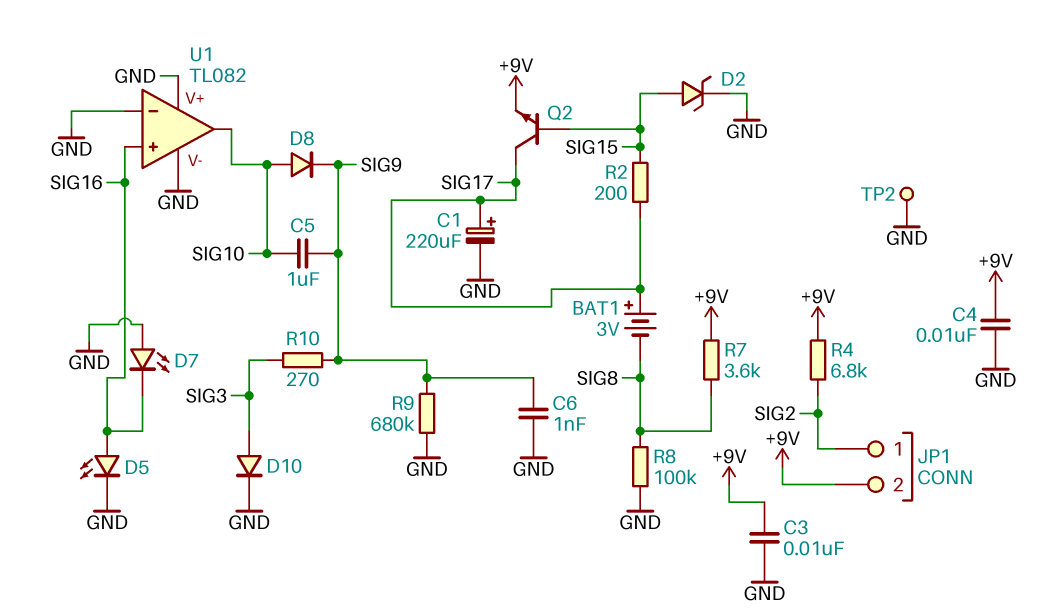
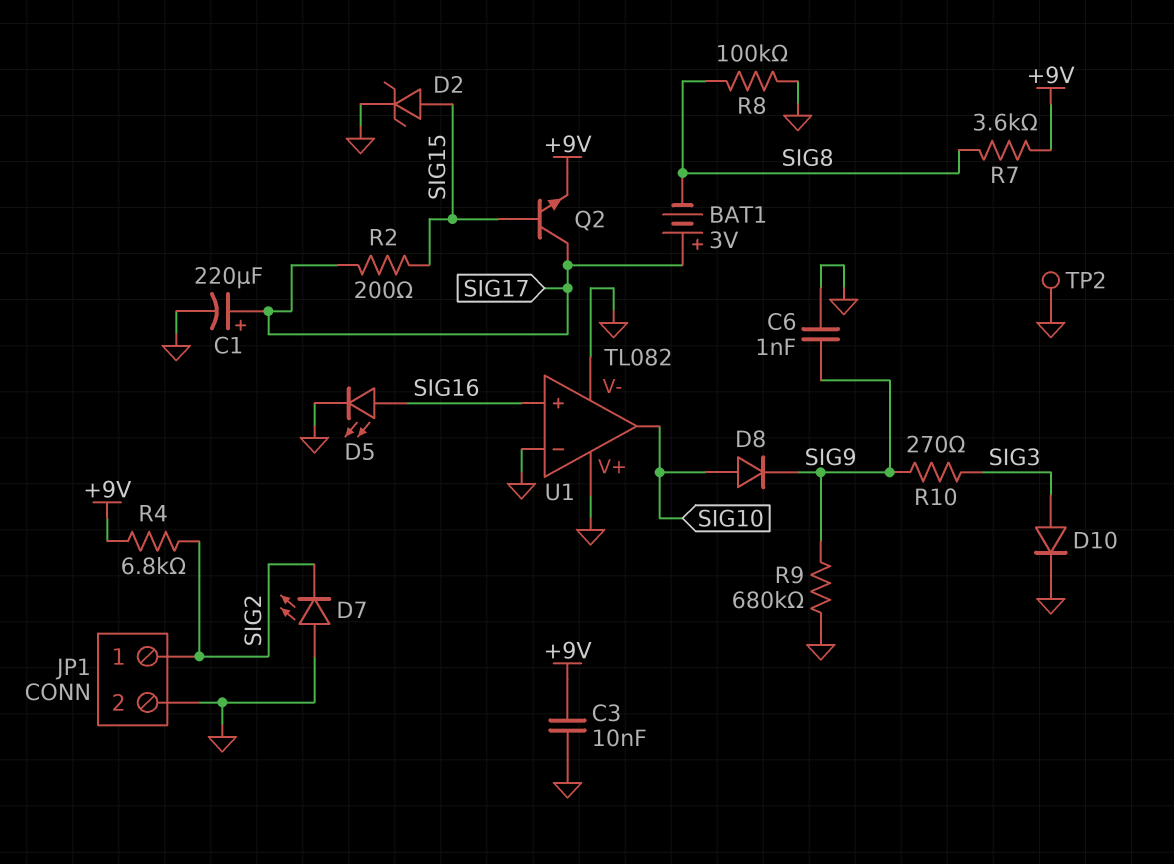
C4: 10nF (+9V, GND) -> none
C5: 1uF (SIG9, SIG10) -> none
D7: LED (A GND, K SIG16) -> LED (A GND, K SIG2)
JP1 pin 2: +9V -> GND

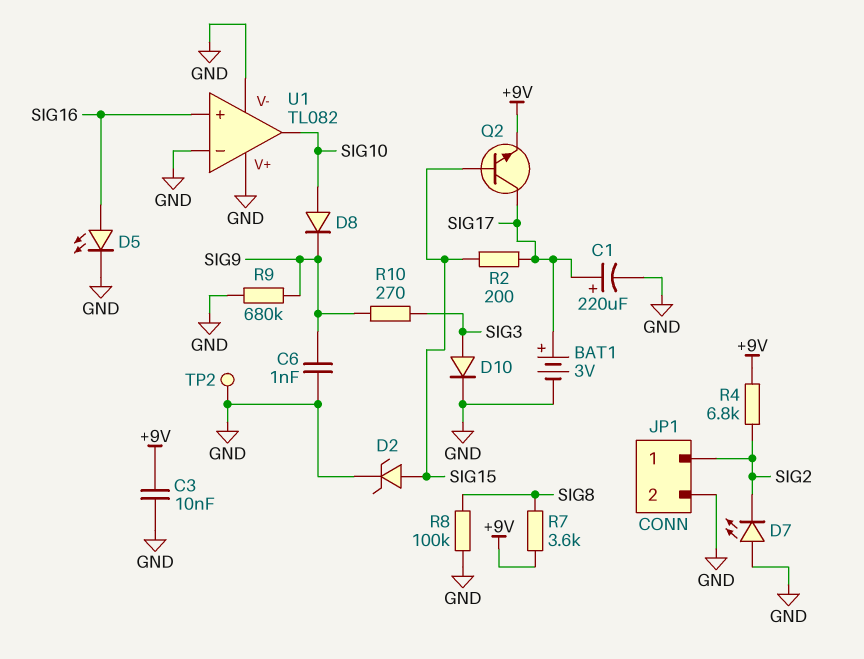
BAT1: 3V (plus SIG17, minus SIG8) -> 3V (plus SIG17, minus GND)

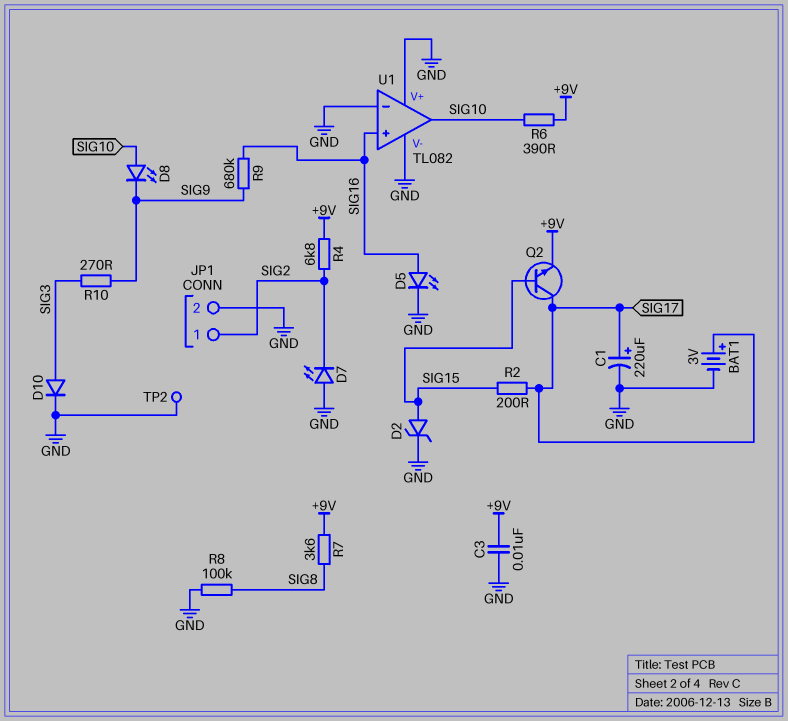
C6: 1nF (GND, SIG9) -> none
D8: diode (A SIG10, K SIG9) -> LED (A SIG10, K SIG9)
R6: none -> 390 (+9V, SIG10)
R9: 680k (GND, SIG9) -> 680k (SIG9, SIG16)

